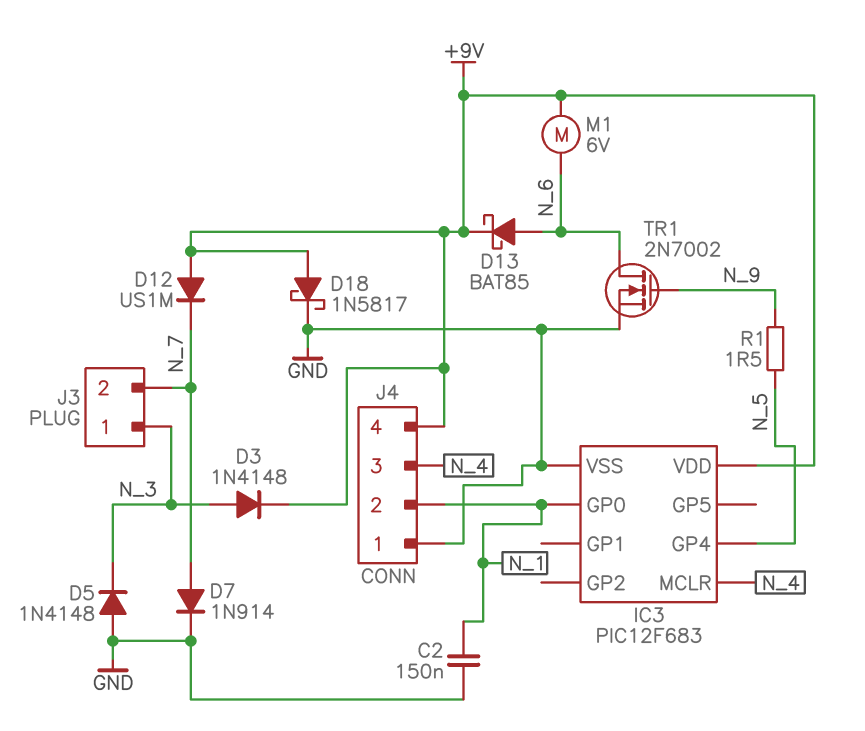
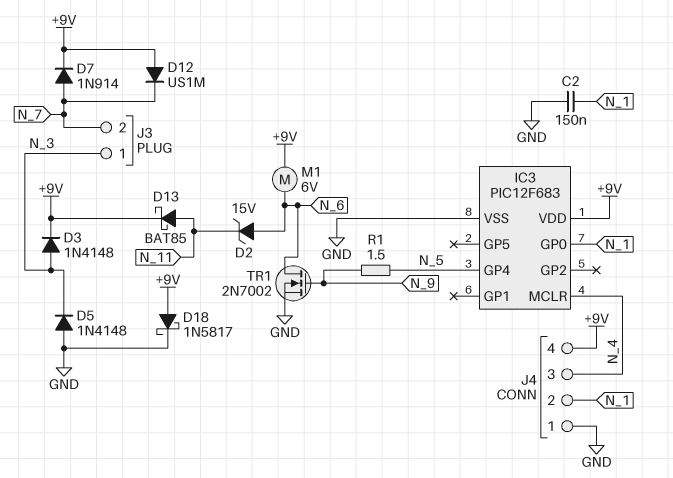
D2: none -> zener 15V (A N_6, K N_11)
D7: diode 1N914 (A N_7, K GND) -> diode 1N914 (A N_7, K +9V)
D13: schottky BAT85 (A N_6, K +9V) -> schottky BAT85 (A N_11, K +9V)

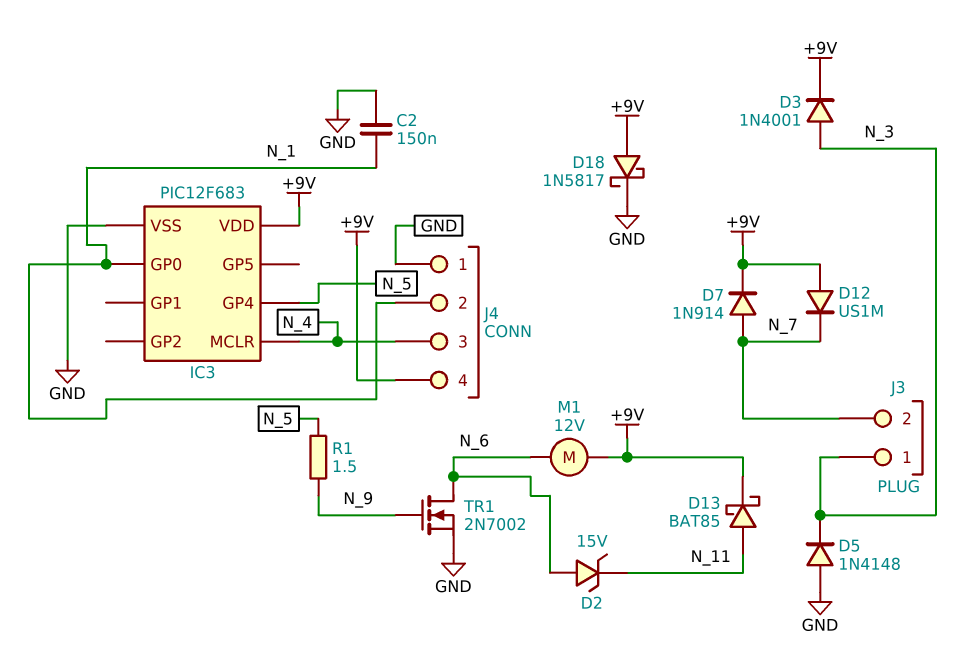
D3: diode 1N4148 (A N_3, K +9V) -> diode 1N4001 (A N_3, K +9V)
M1: motor 6V (+9V, N_6) -> motor 12V (+9V, N_6)

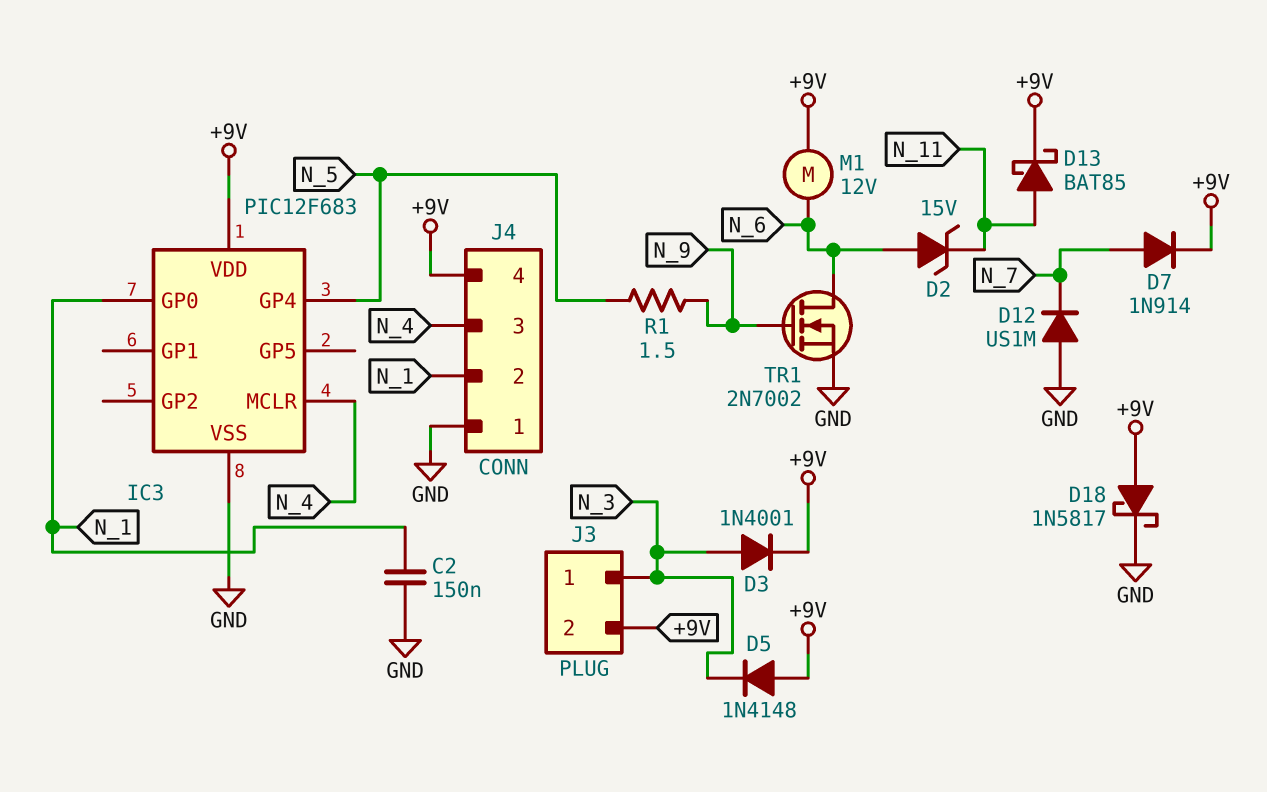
D5: diode 1N4148 (A GND, K N_3) -> diode 1N4148 (A +9V, K N_3)
D12: diode US1M (A +9V, K N_7) -> diode US1M (A GND, K N_7)
J3 pin 2: N_7 -> +9V

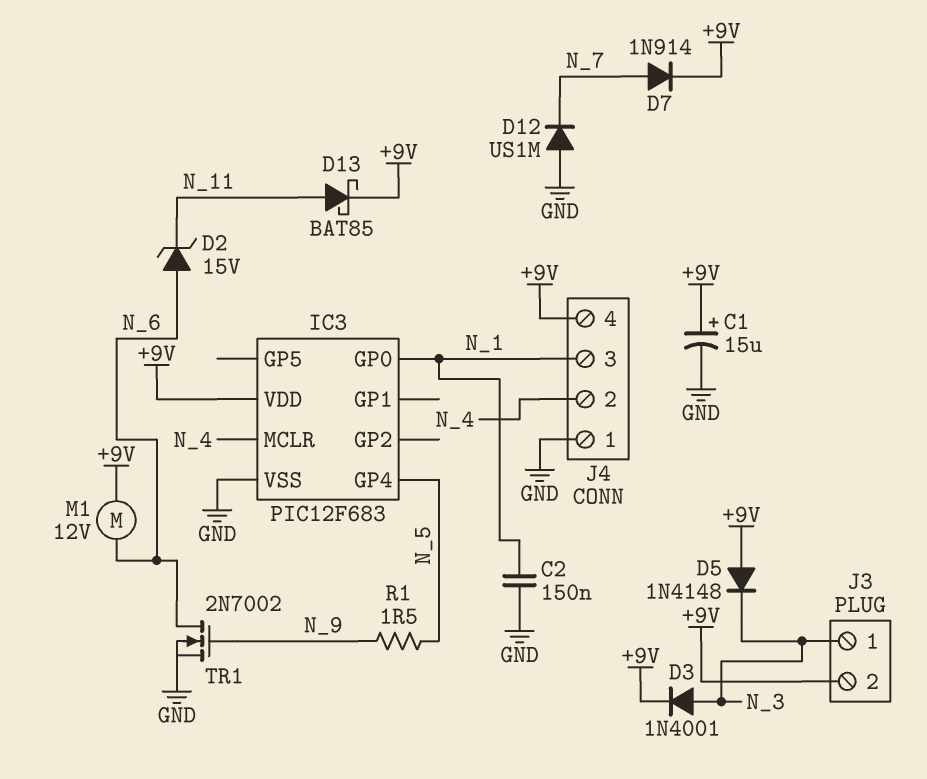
C1: none -> 15uF (plus +9V, minus GND)
D18: schottky 1N5817 (A +9V, K GND) -> none
J4 pin 2: N_1 -> N_4
J4 pin 3: N_4 -> N_1

